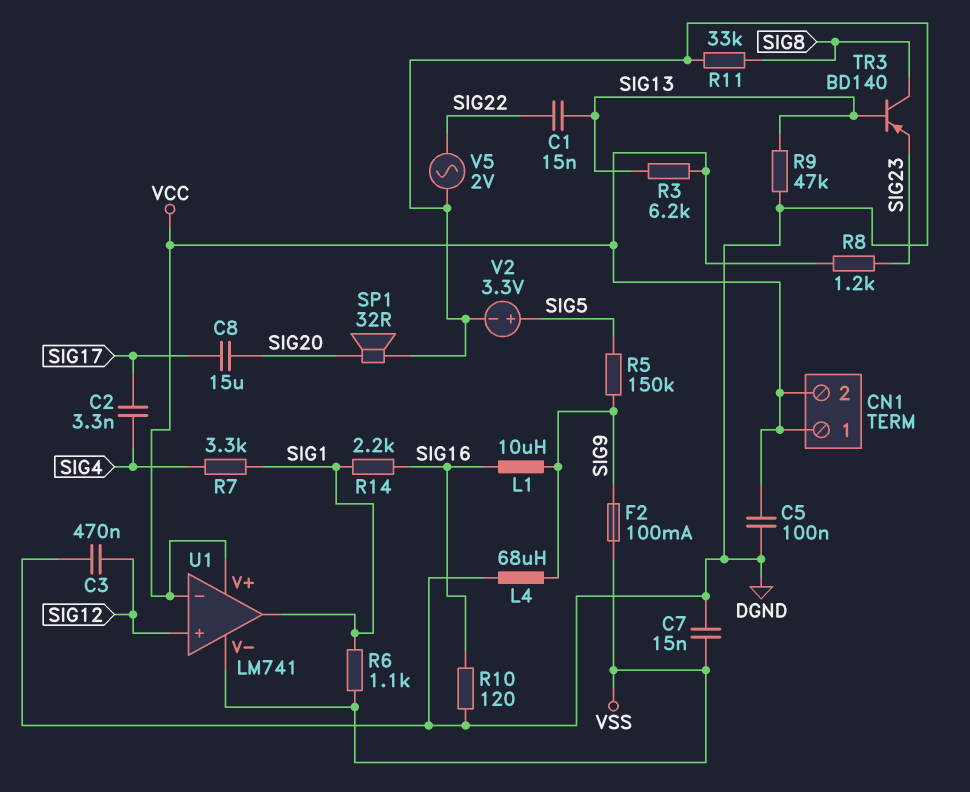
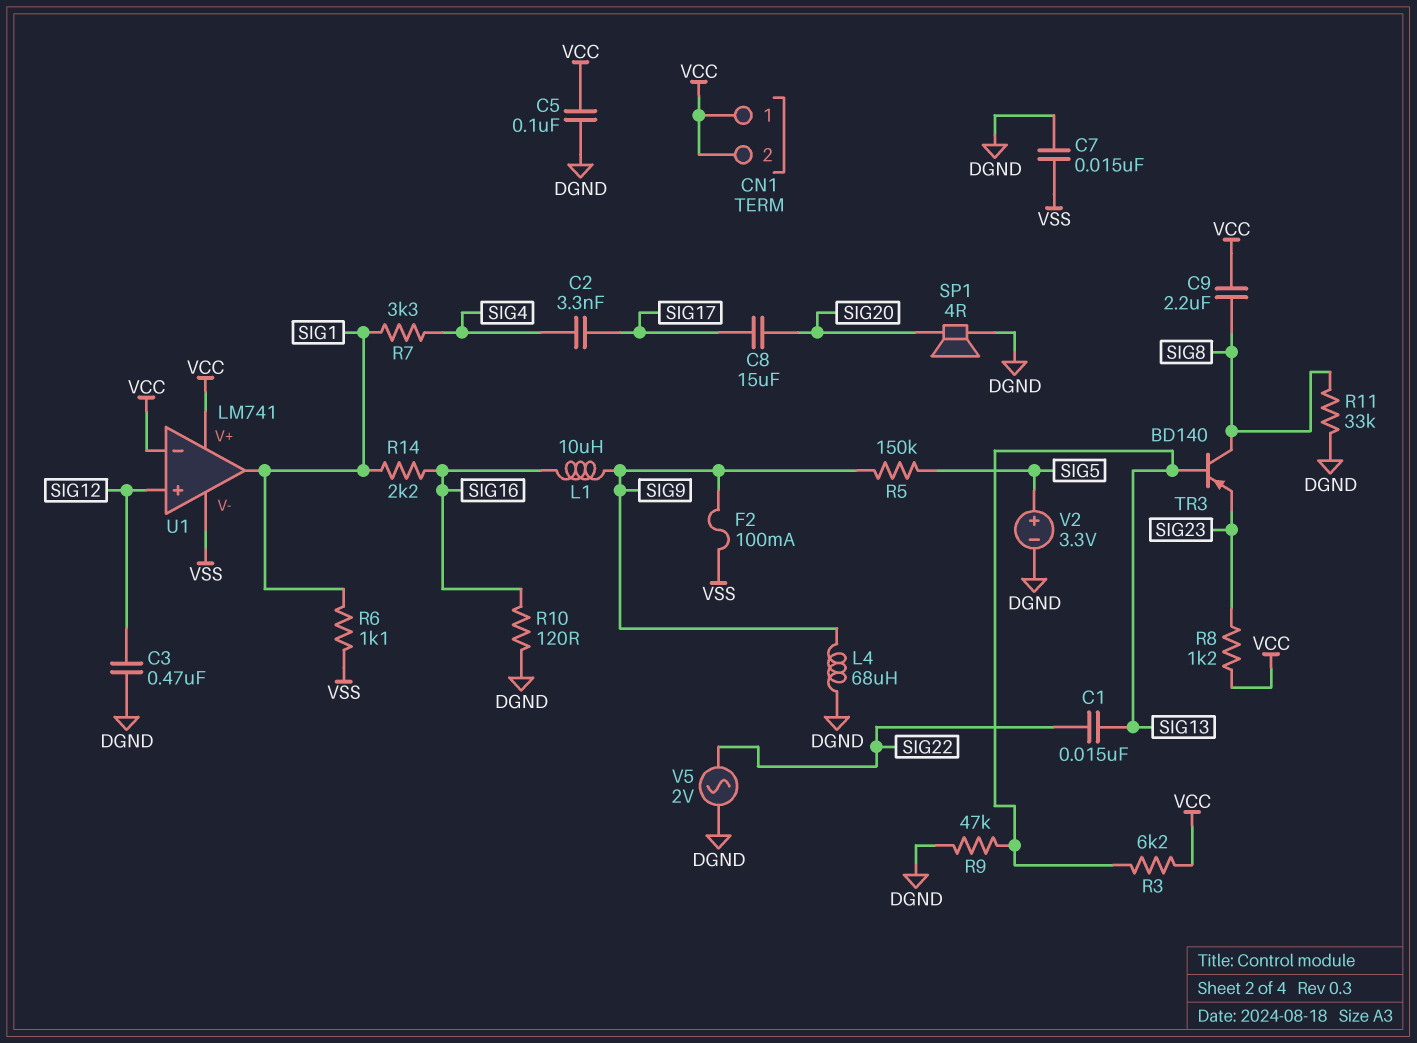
C9: none -> 2.2uF (SIG8, VCC)
SP1: speaker 32R (DGND, SIG20) -> speaker 4R (DGND, SIG20)

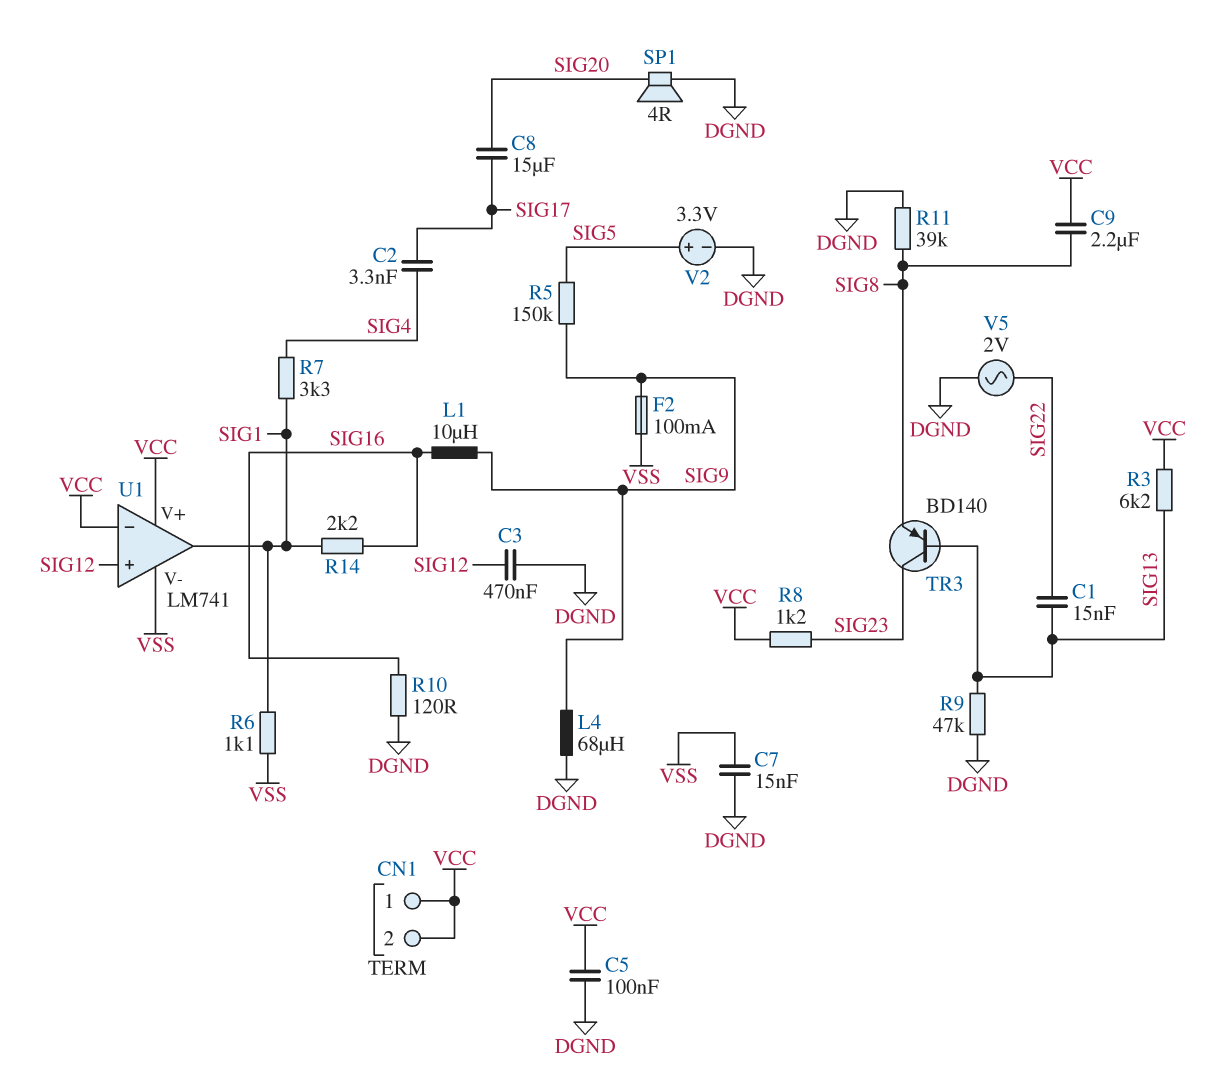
R11: 33k (DGND, SIG8) -> 39k (DGND, SIG8)
TR3: PNP BD140 (B SIG13, C SIG8, E SIG23) -> PNP BD140 (B SIG13, C SIG23, E SIG8)

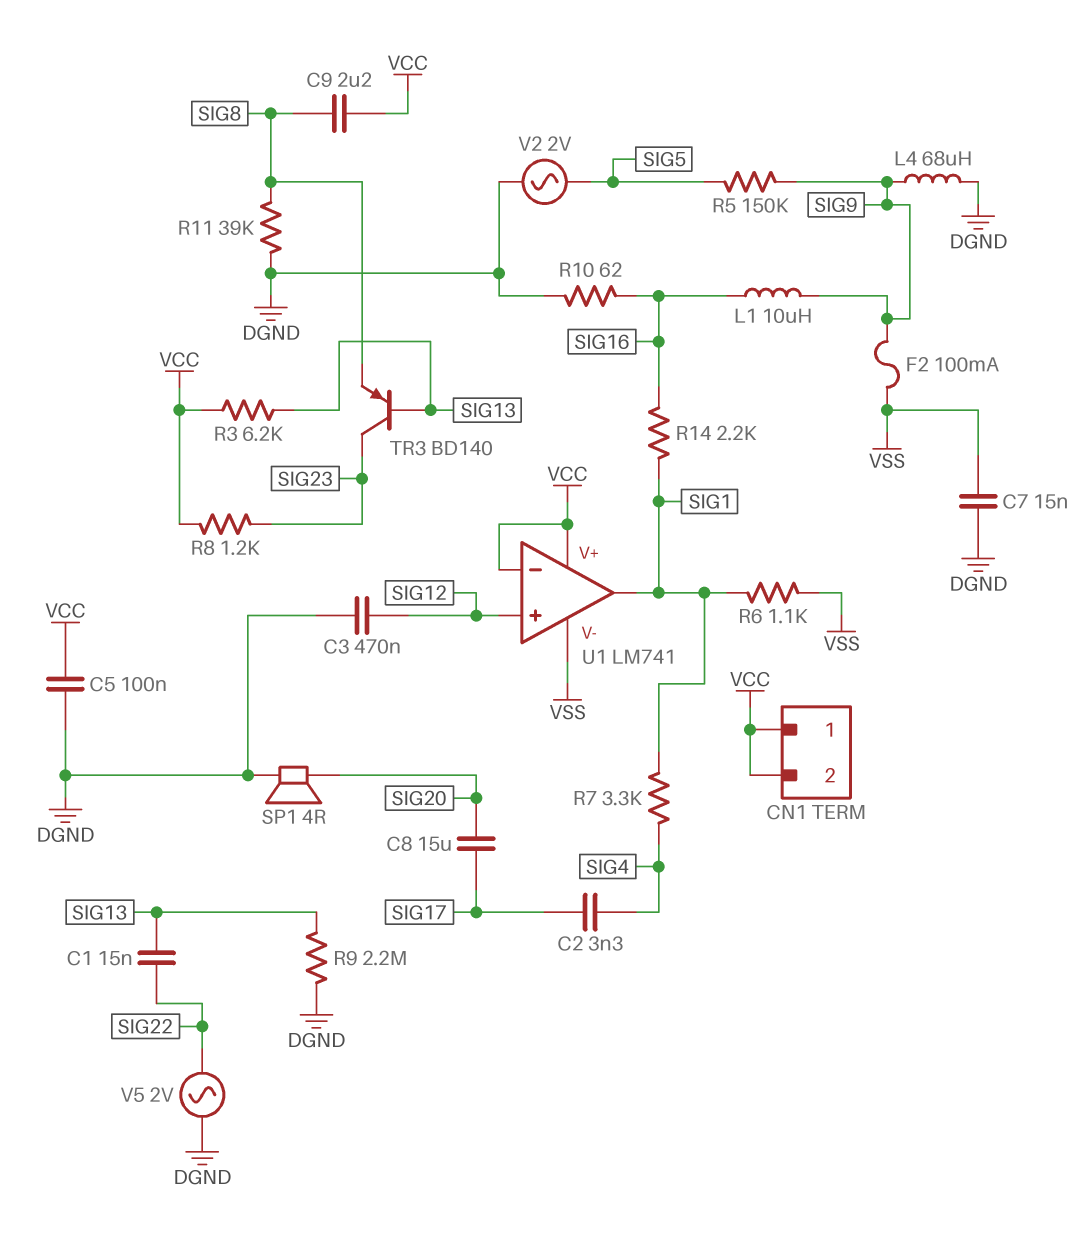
R9: 47k (DGND, SIG13) -> 2.2M (DGND, SIG13)
R10: 120 (DGND, SIG16) -> 62 (DGND, SIG16)
V2: 3.3V (plus SIG5, minus DGND) -> AC 2V (DGND, SIG5)

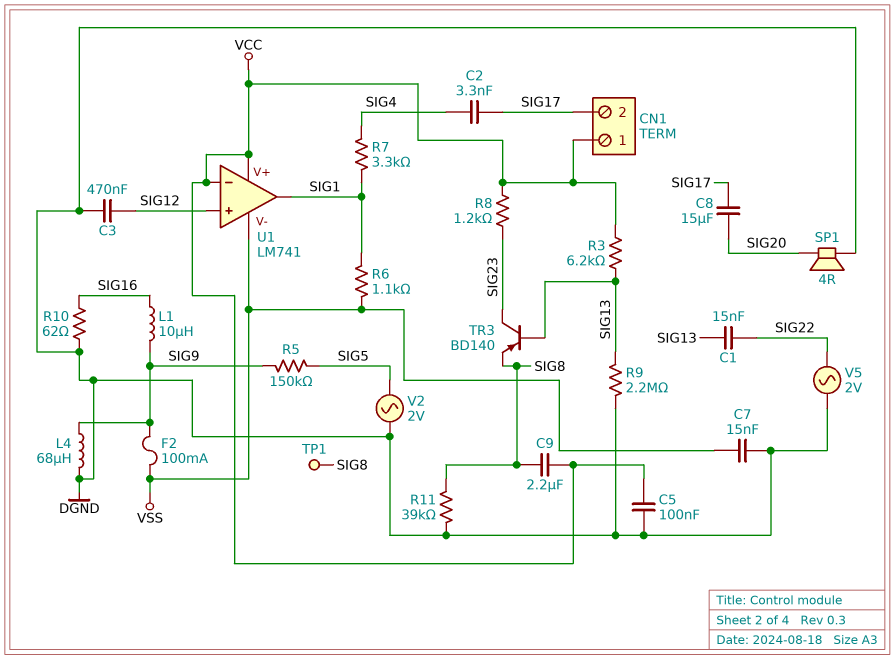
CN1 pin 2: VCC -> SIG17
R14: 2.2k (SIG1, SIG16) -> none
TP1: none -> test point (SIG8)

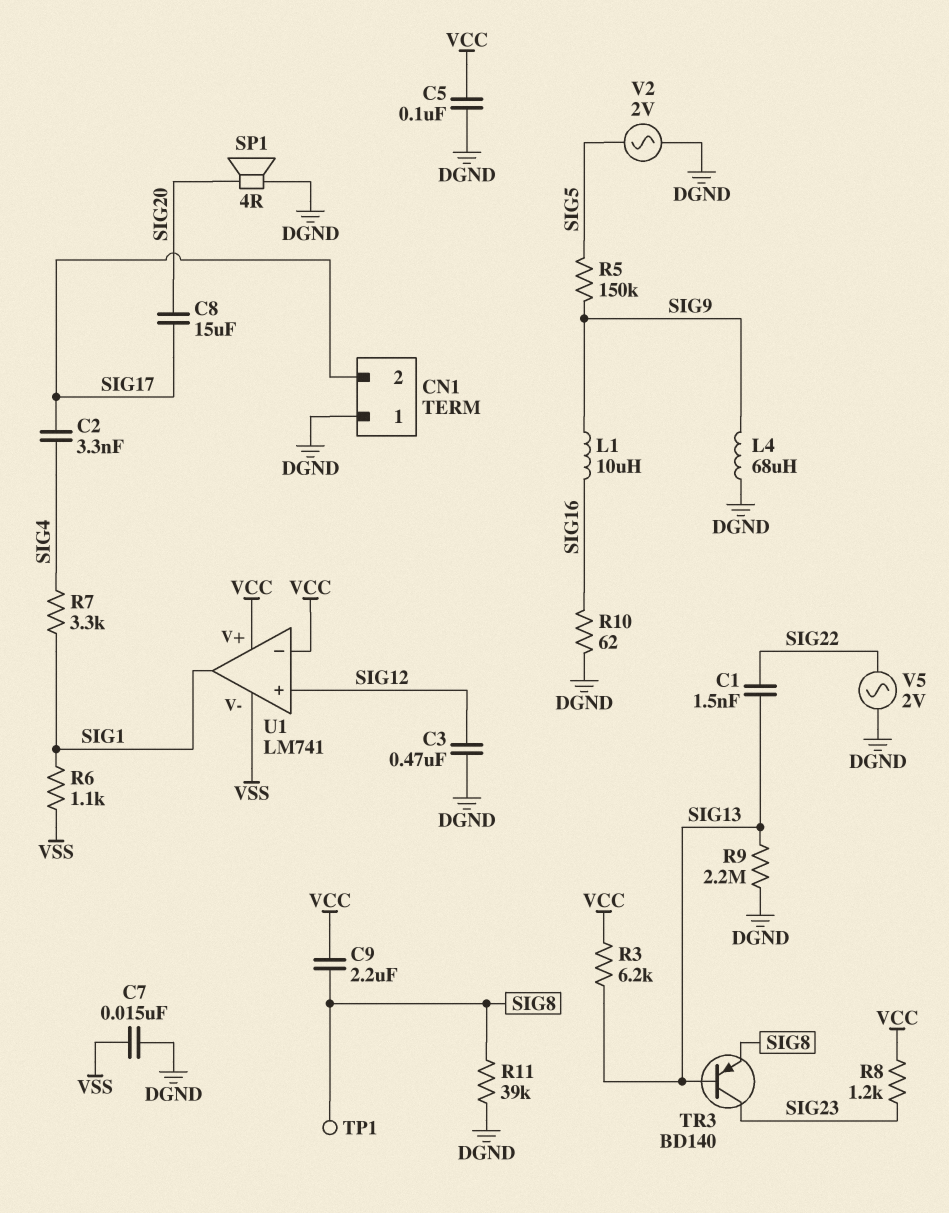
C1: 15nF (SIG13, SIG22) -> 1.5nF (SIG13, SIG22)
CN1 pin 1: VCC -> DGND
F2: 100mA (SIG9, VSS) -> none

